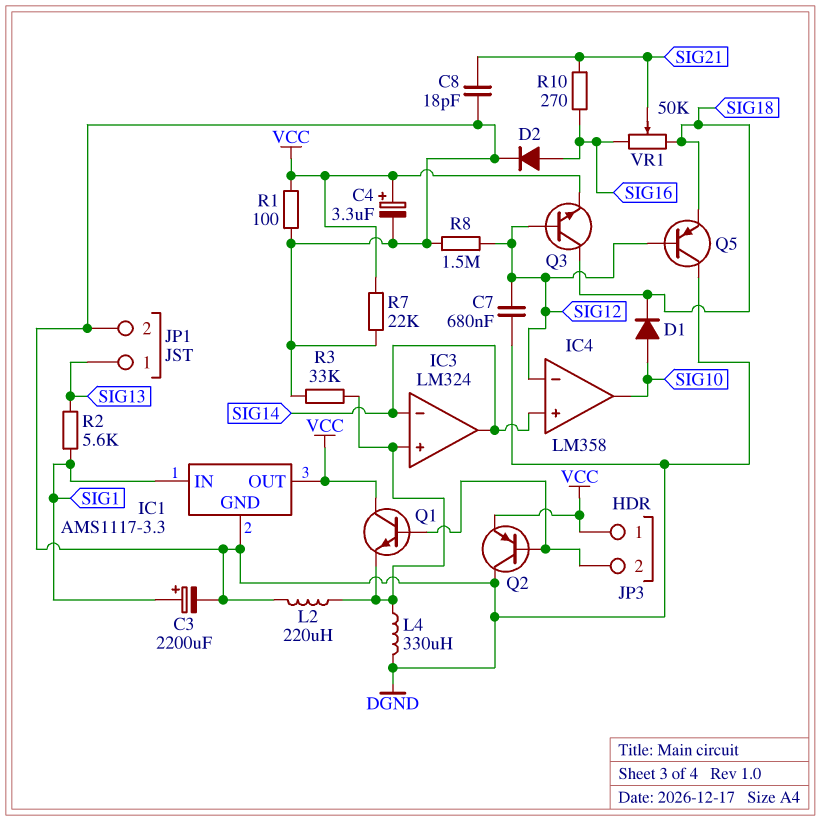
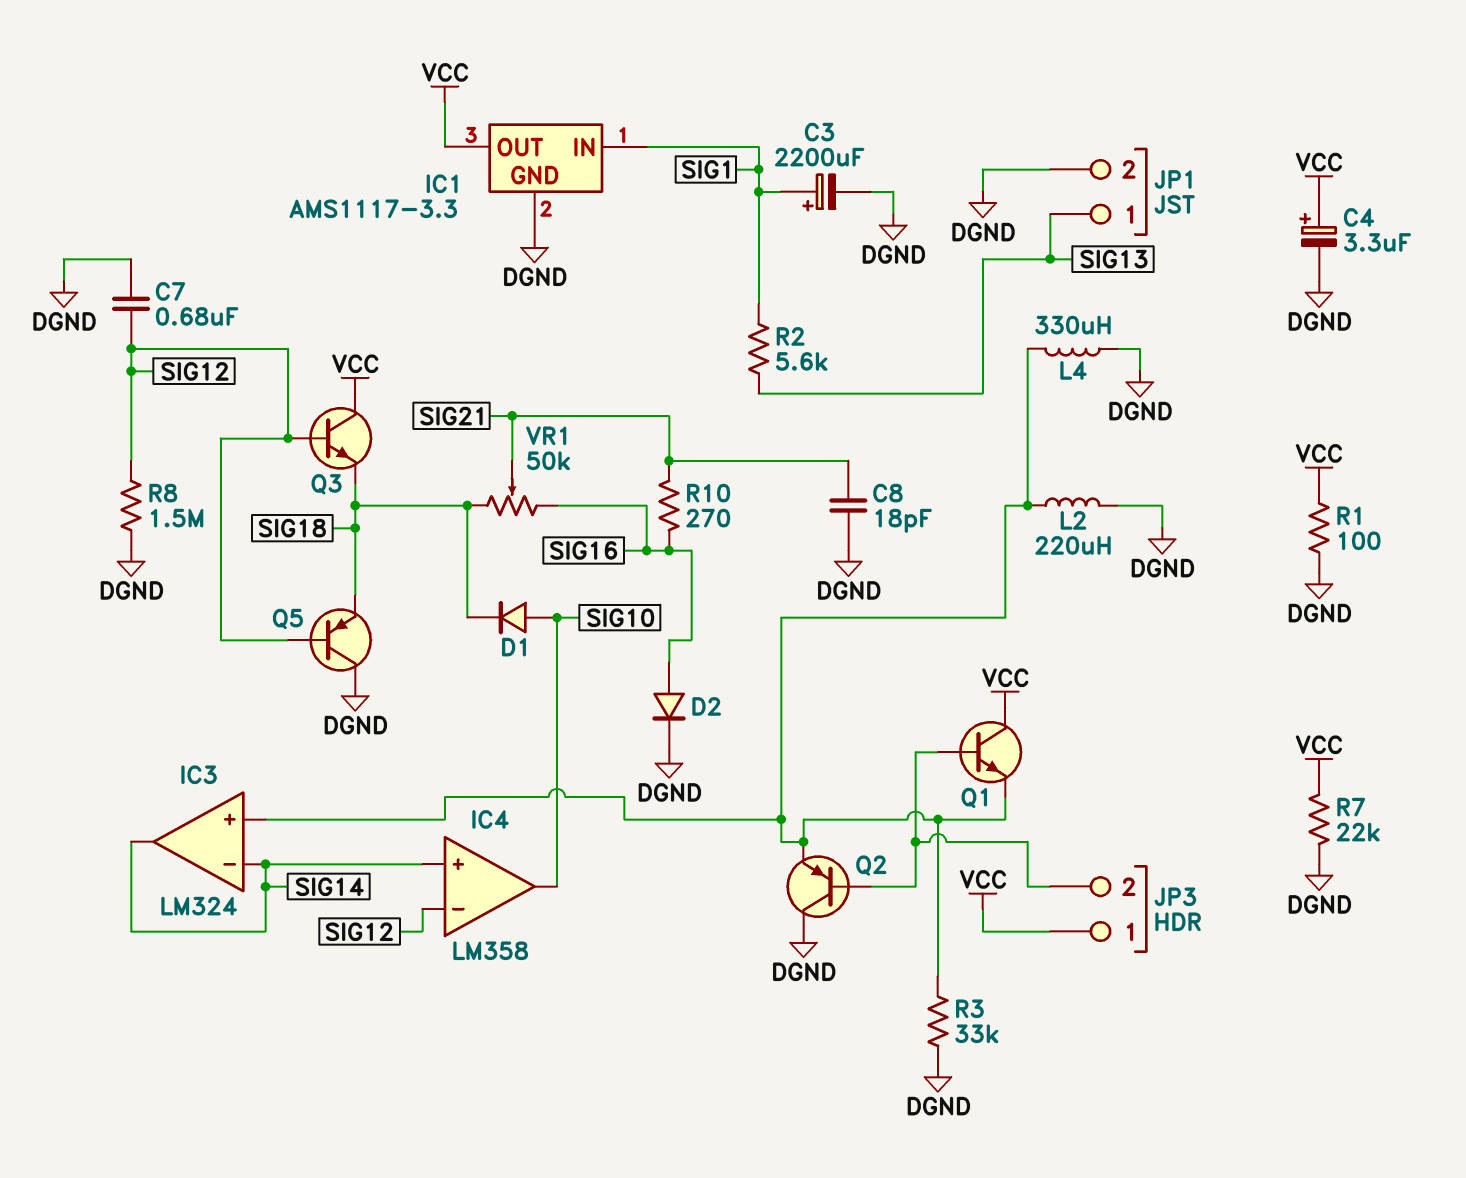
Q2: PNP (B JP3/2, C DGND, E VCC) -> PNP (B JP3/2, C DGND, E IC3/in+)
Q3: NPN (B SIG12, C SIG18, E VCC) -> NPN (B SIG12, C VCC, E SIG18)

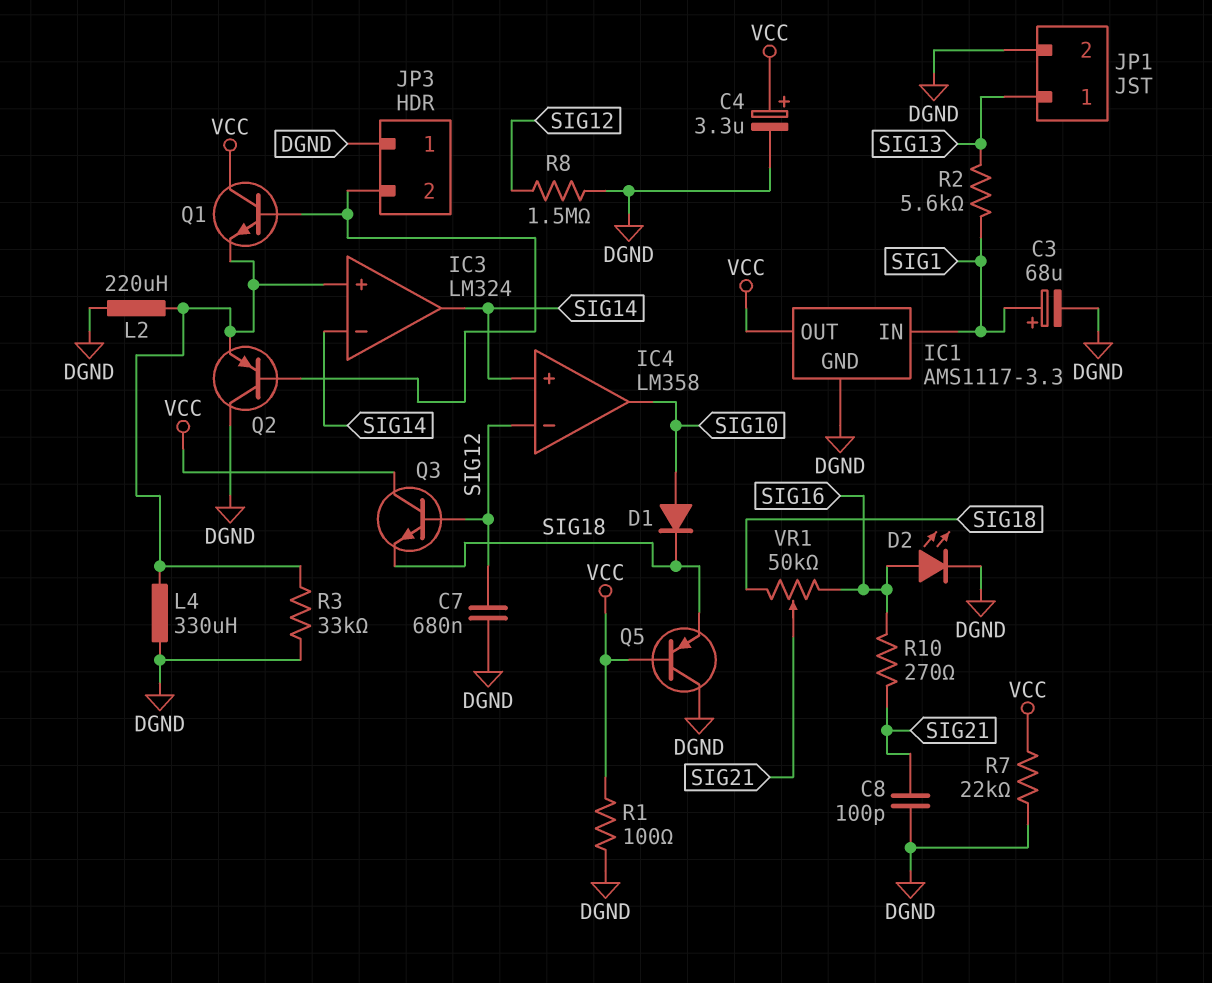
C3: 2200uF (plus SIG1, minus DGND) -> 68uF (plus SIG1, minus DGND)
C8: 18pF (DGND, SIG21) -> 100pF (DGND, SIG21)
D2: diode (A SIG16, K DGND) -> LED (A SIG16, K DGND)
JP3 pin 1: VCC -> DGND
Q5: PNP (B SIG12, C DGND, E SIG18) -> PNP (B VCC, C DGND, E SIG18)

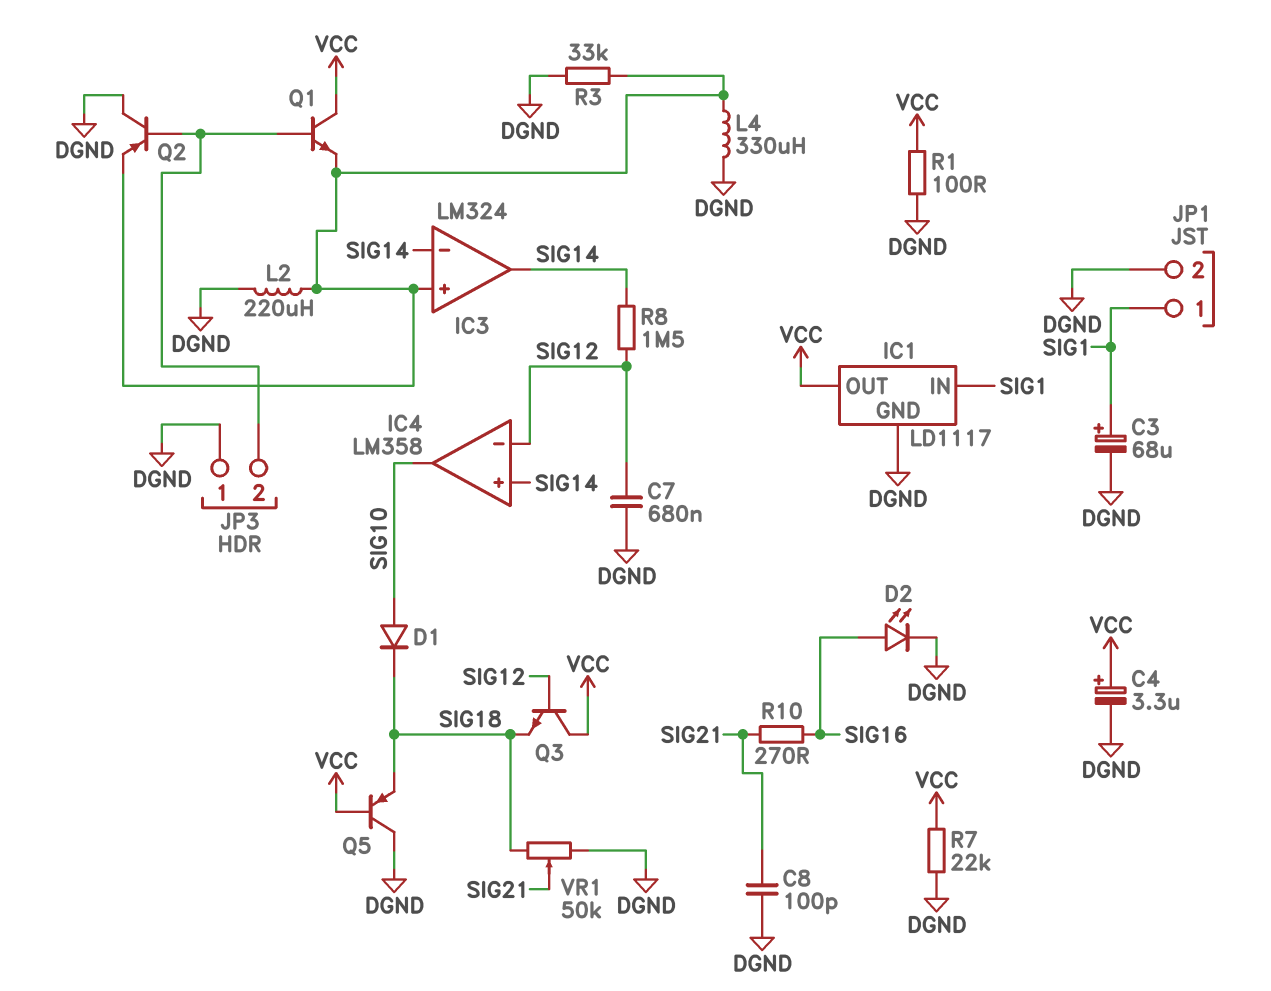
IC1: AMS1117-3.3 -> LD1117
JP1 pin 1: SIG13 -> SIG1
R2: 5.6k (SIG1, SIG13) -> none
R8: 1.5M (DGND, SIG12) -> 1.5M (SIG12, SIG14)
VR1: 50k (SIG16, SIG18, wiper SIG21) -> 50k (DGND, SIG18, wiper SIG21)

